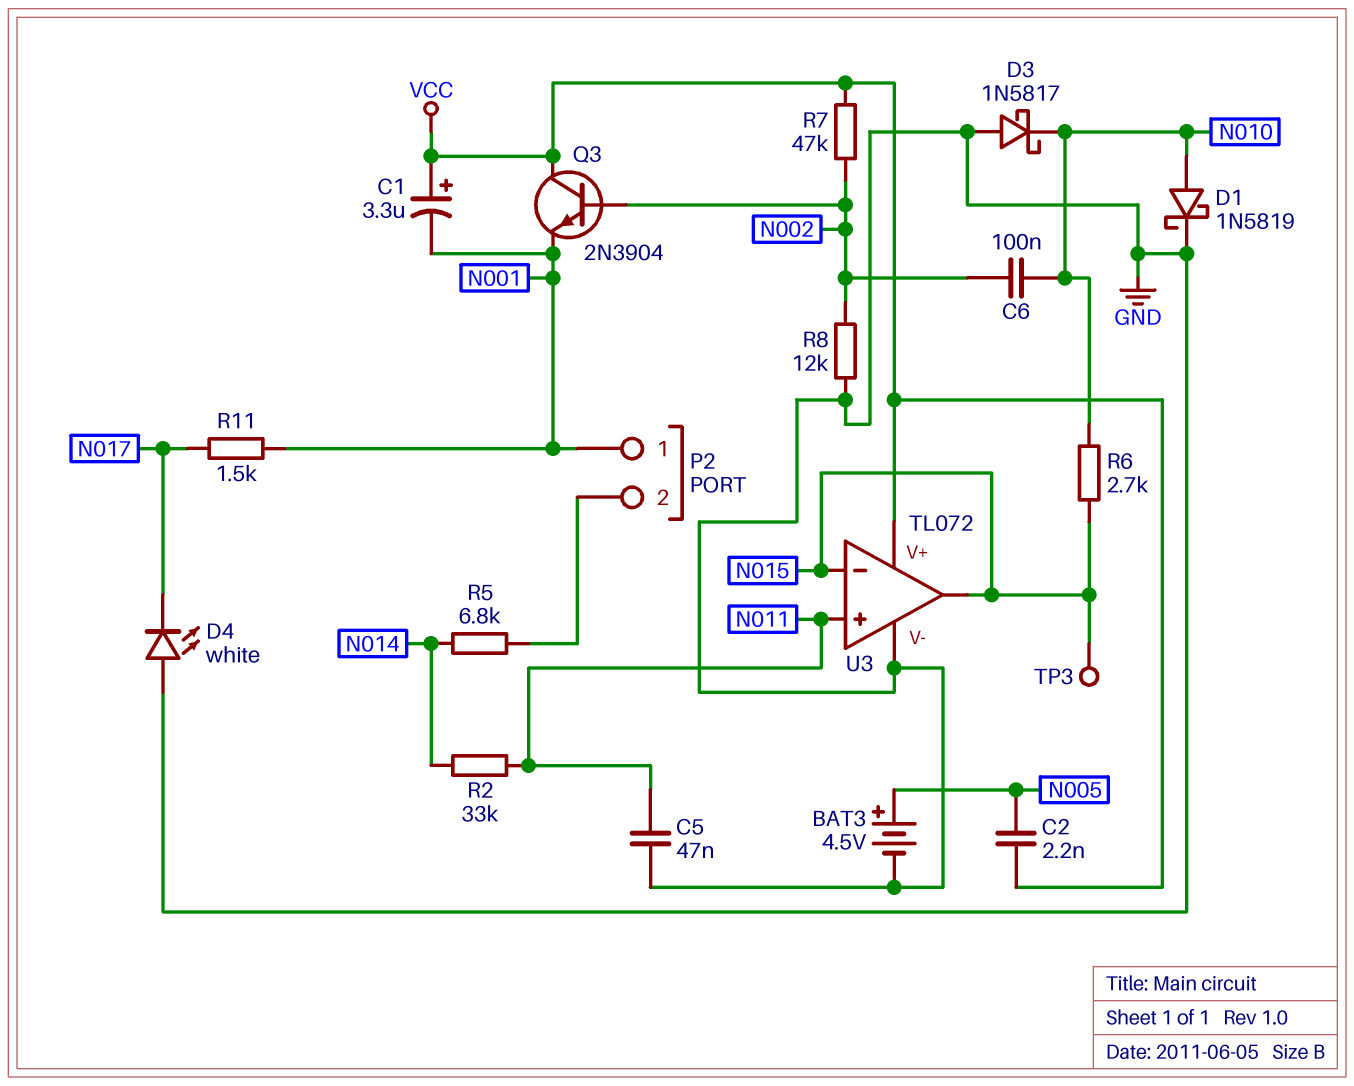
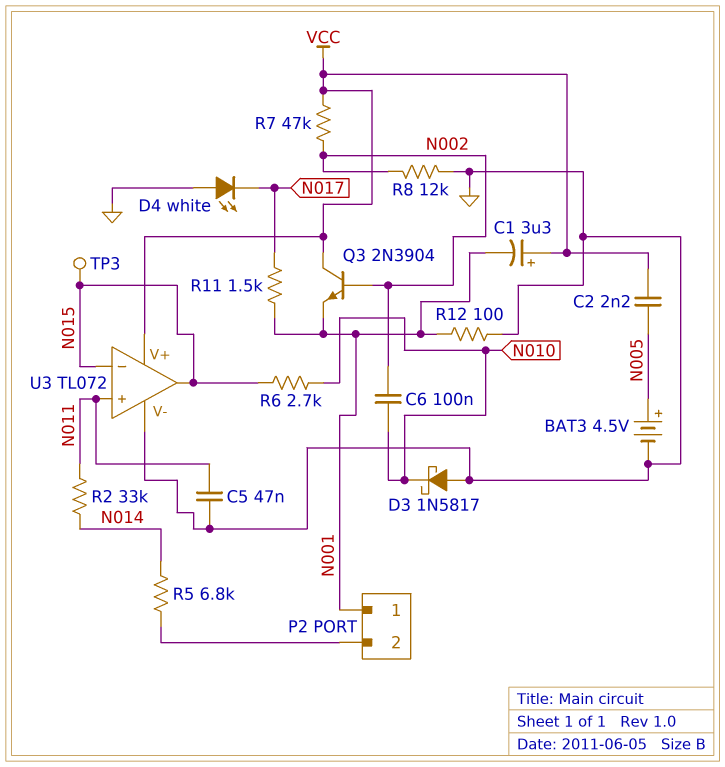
D1: schottky 1N5819 (A N010, K GND) -> none
R12: none -> 100 (GND, N001)

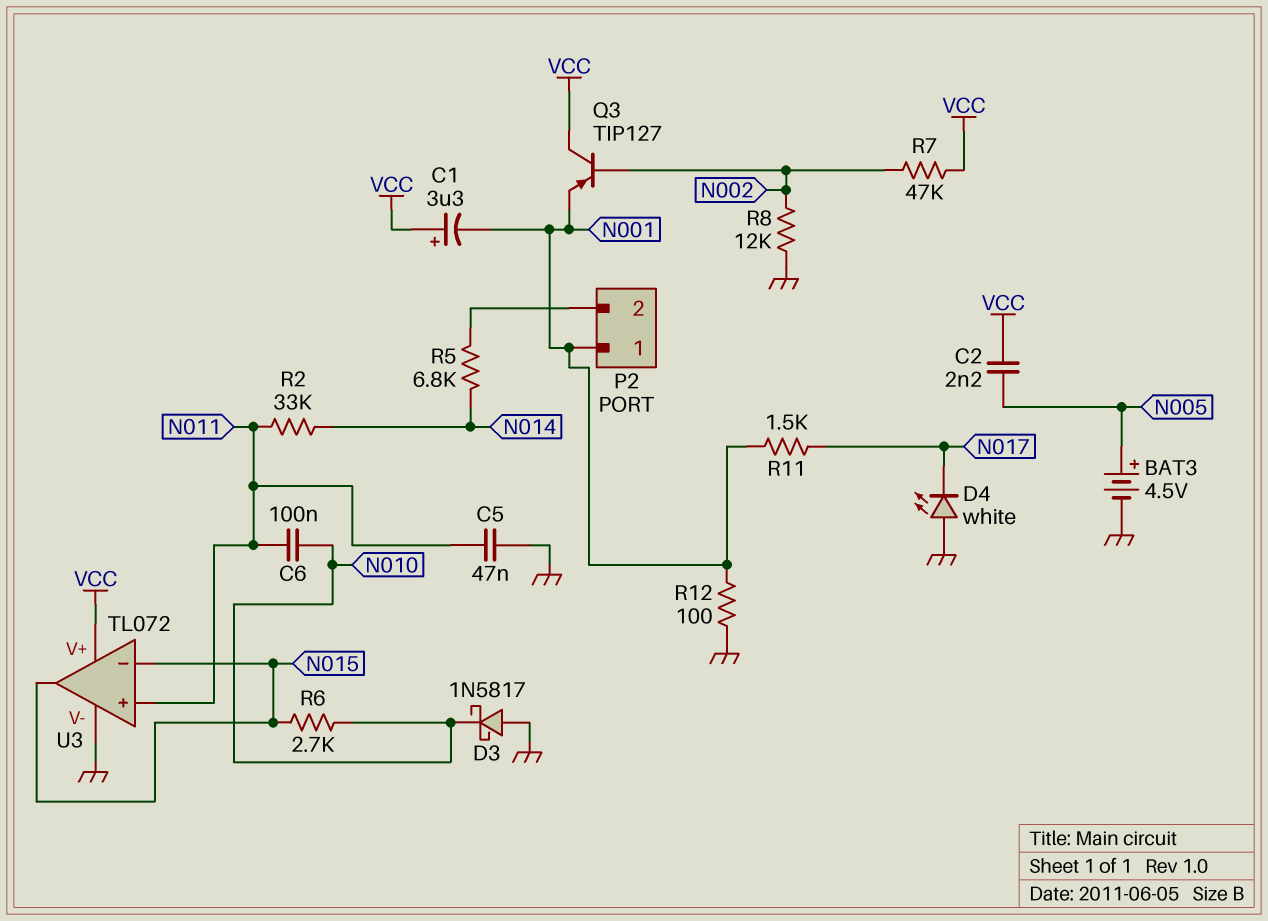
C6: 100nF (N002, N010) -> 100nF (N010, N011)
Q3: NPN 2N3904 (B N002, C VCC, E N001) -> PNP TIP127 (B N002, C VCC, E N001)
TP3: test point (N015) -> none

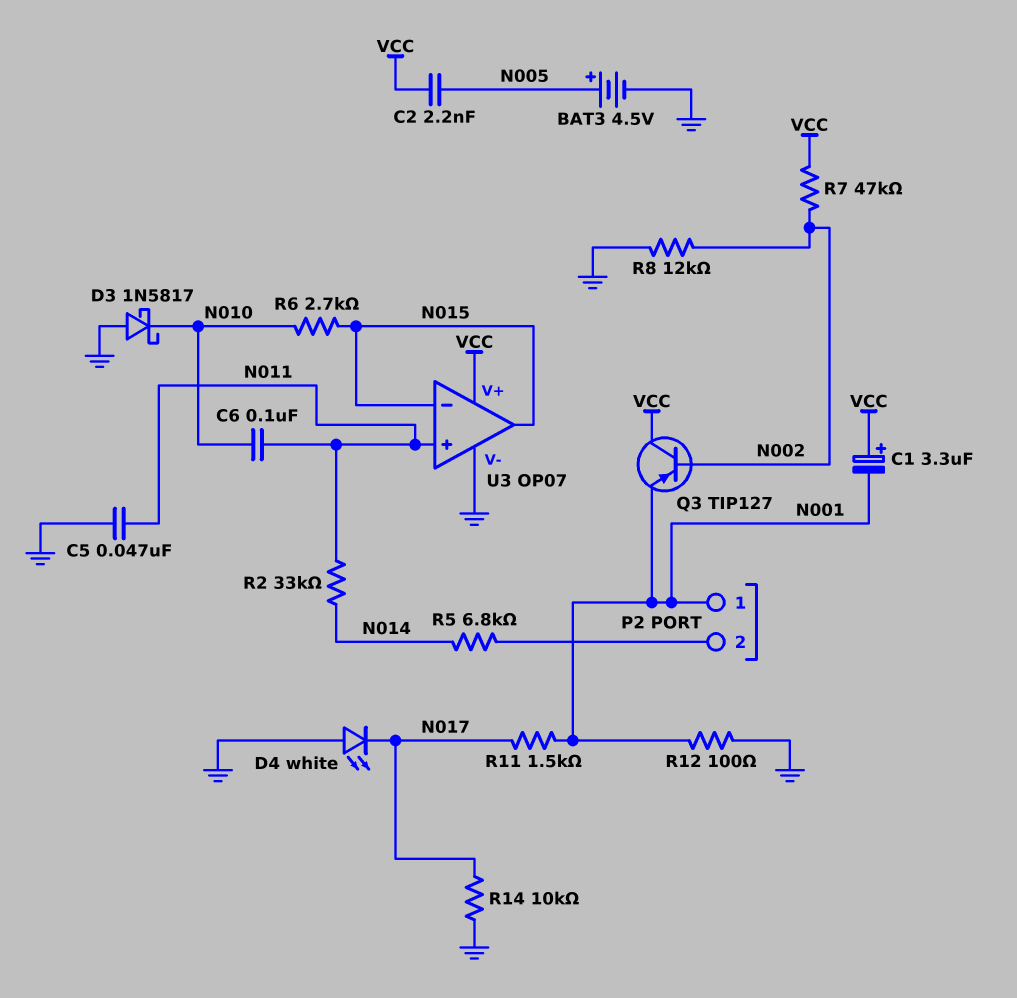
R14: none -> 10k (GND, N017)
U3: TL072 -> OP07

